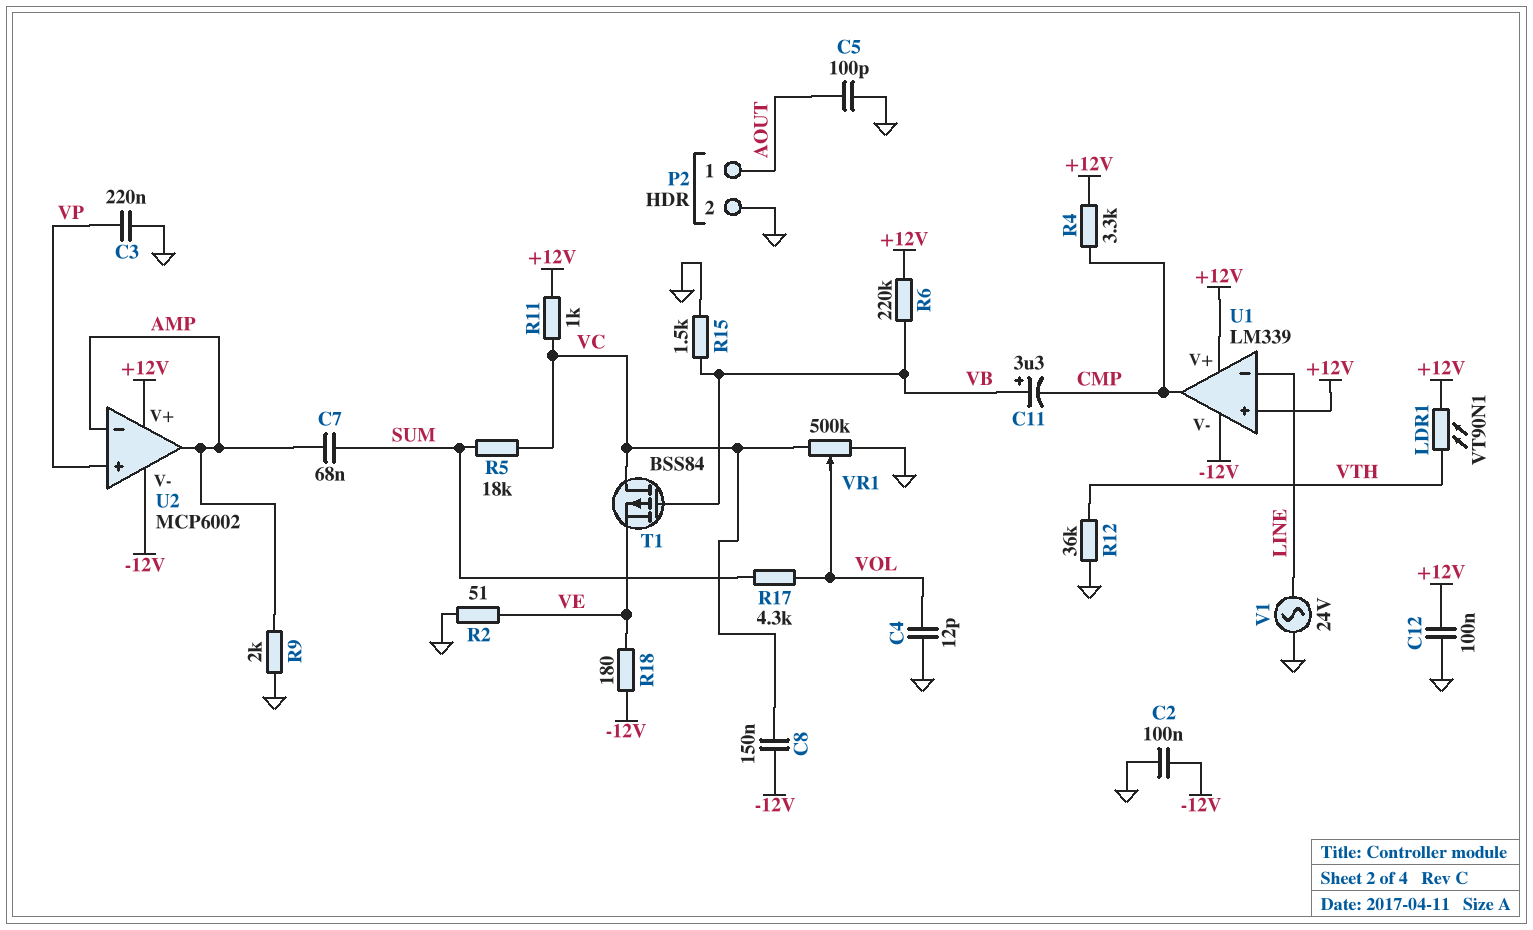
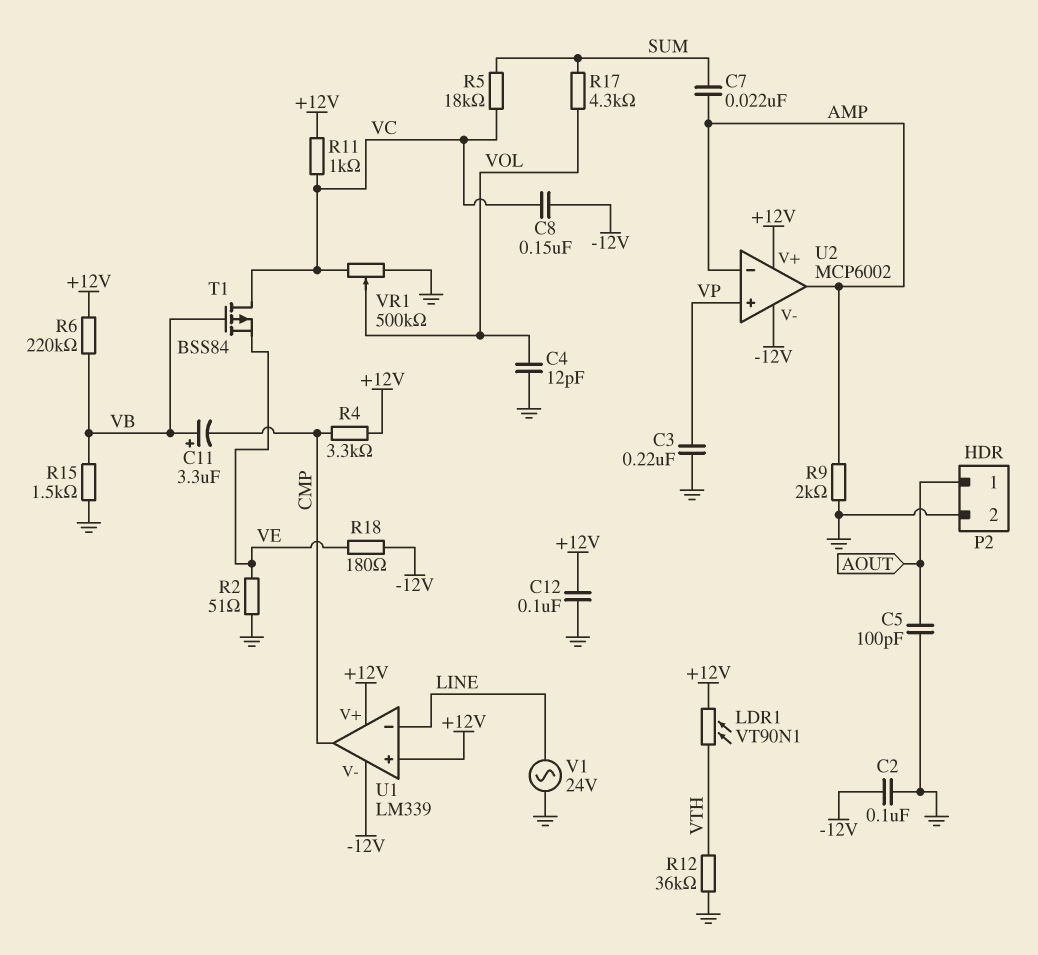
C7: 68nF (AMP, SUM) -> 22nF (AMP, SUM)

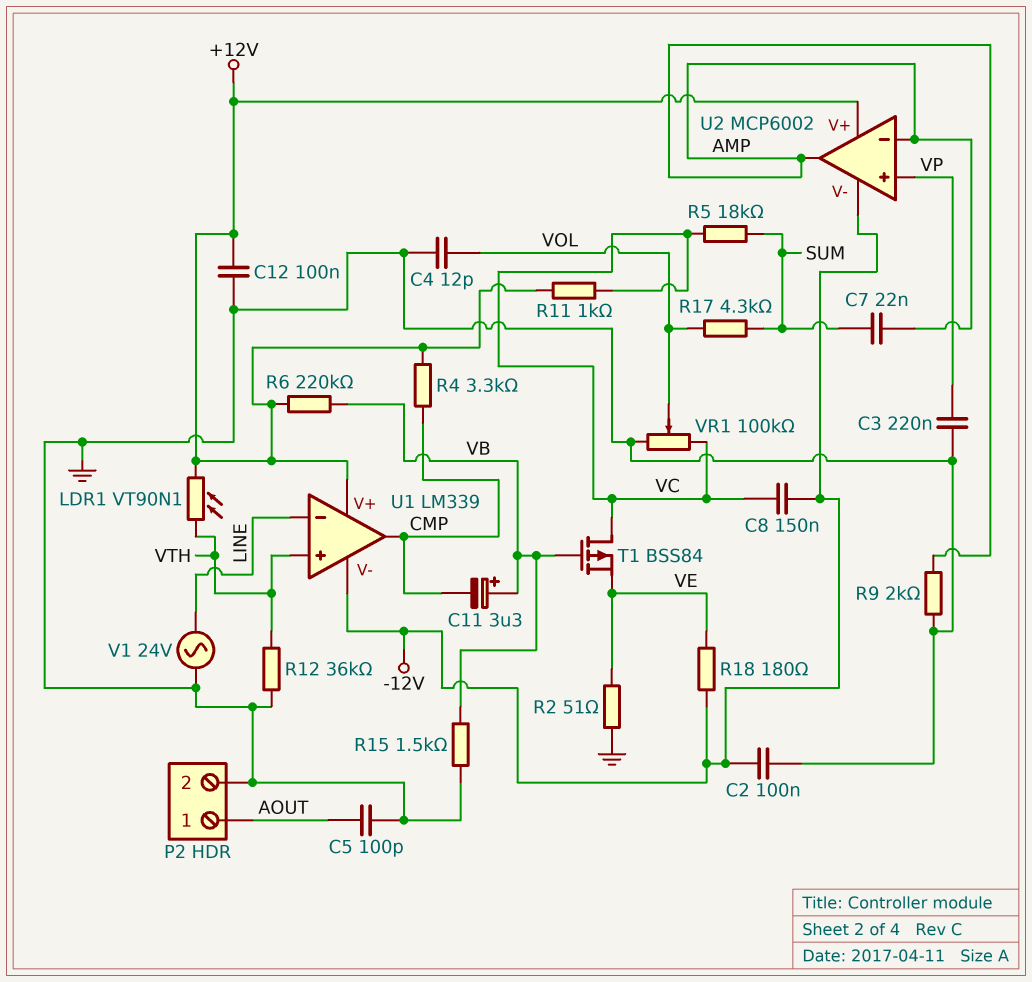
U1 pin in+: +12V -> VTH
VR1: 500k (GND, VC, wiper VOL) -> 100k (GND, VC, wiper VOL)

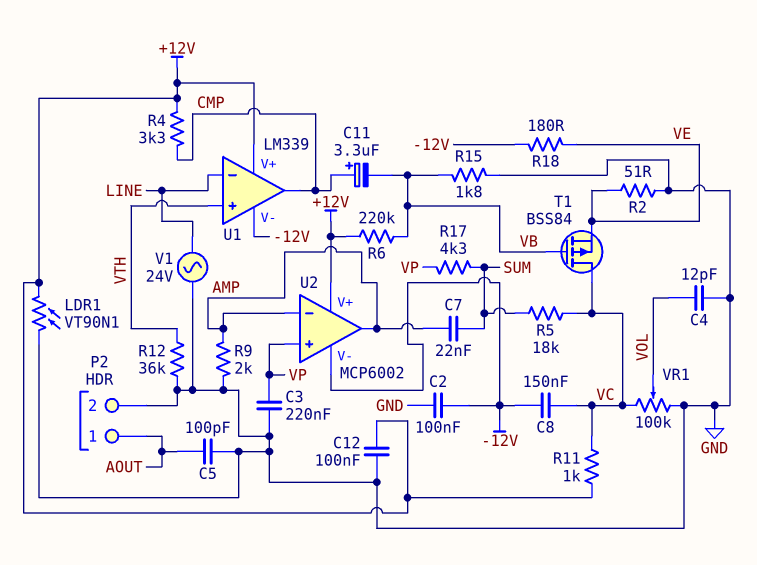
C11: 3.3uF (plus VB, minus CMP) -> 3.3uF (plus CMP, minus VB)
LDR1: VT90N1 (+12V, VTH) -> VT90N1 (+12V, GND)
R15: 1.5k (GND, VB) -> 1.8k (GND, VB)
R17: 4.3k (SUM, VOL) -> 4.3k (SUM, VP)

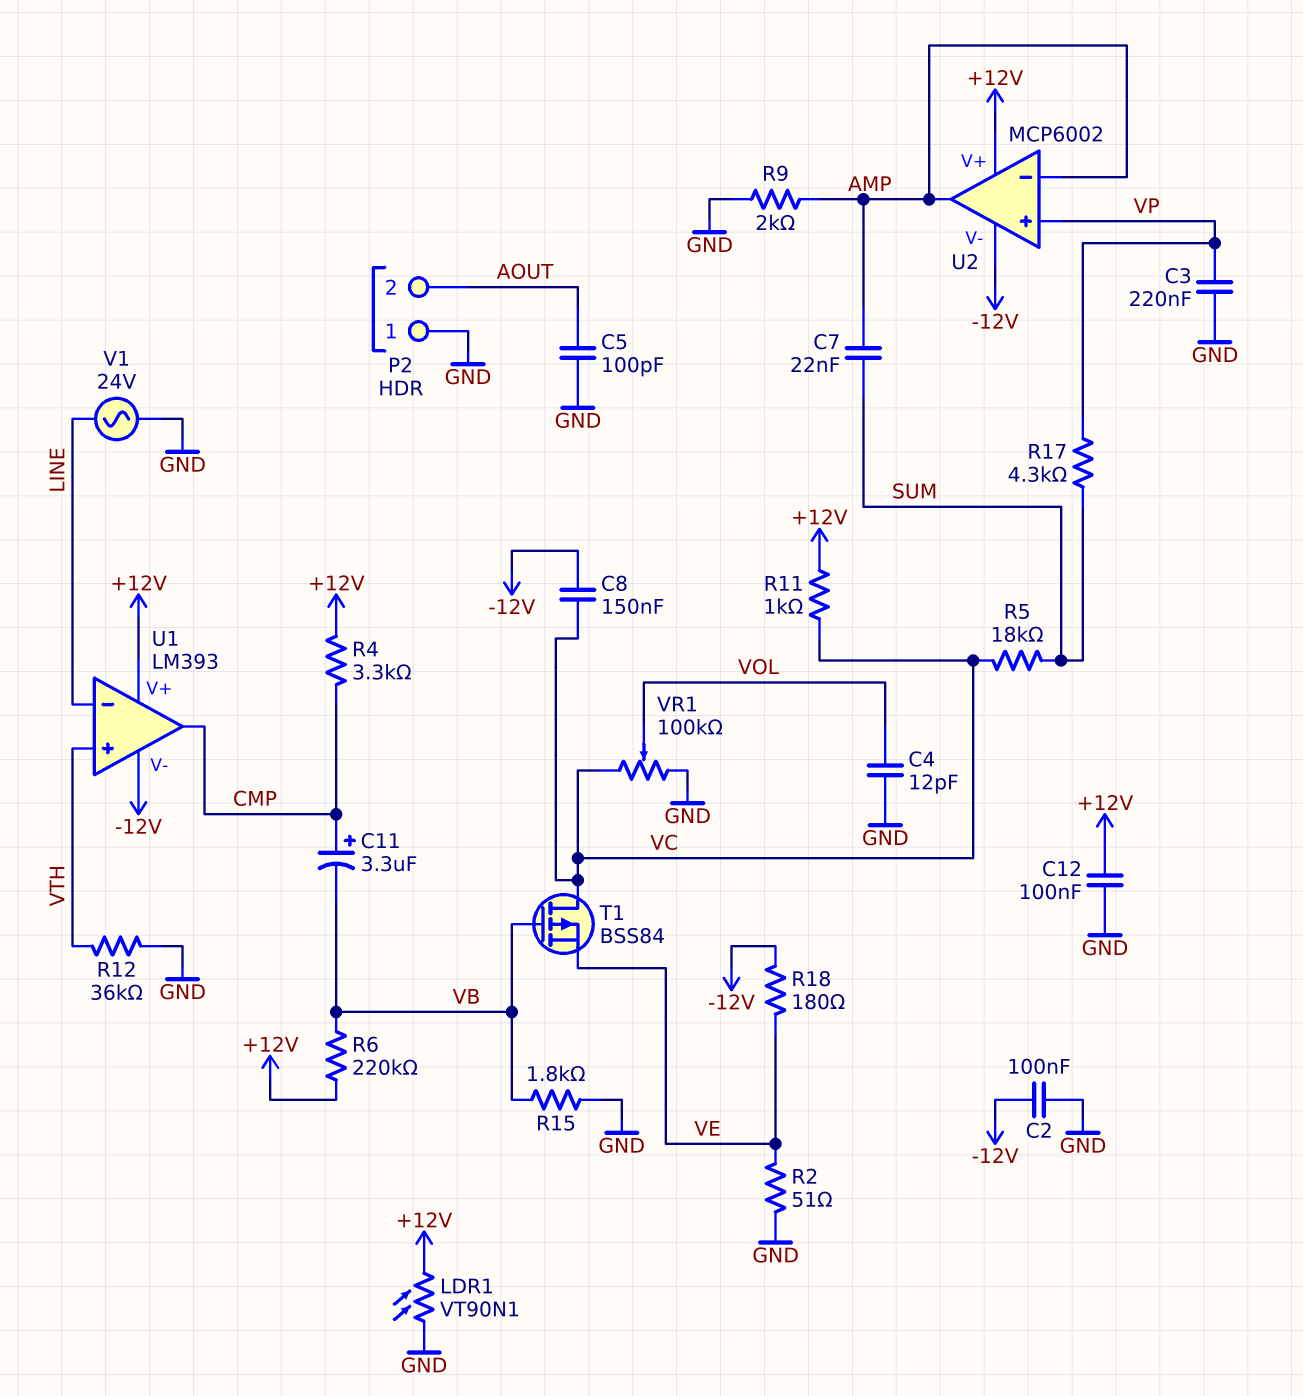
P2 pin 1: AOUT -> GND
P2 pin 2: GND -> AOUT
U1: LM339 -> LM393

